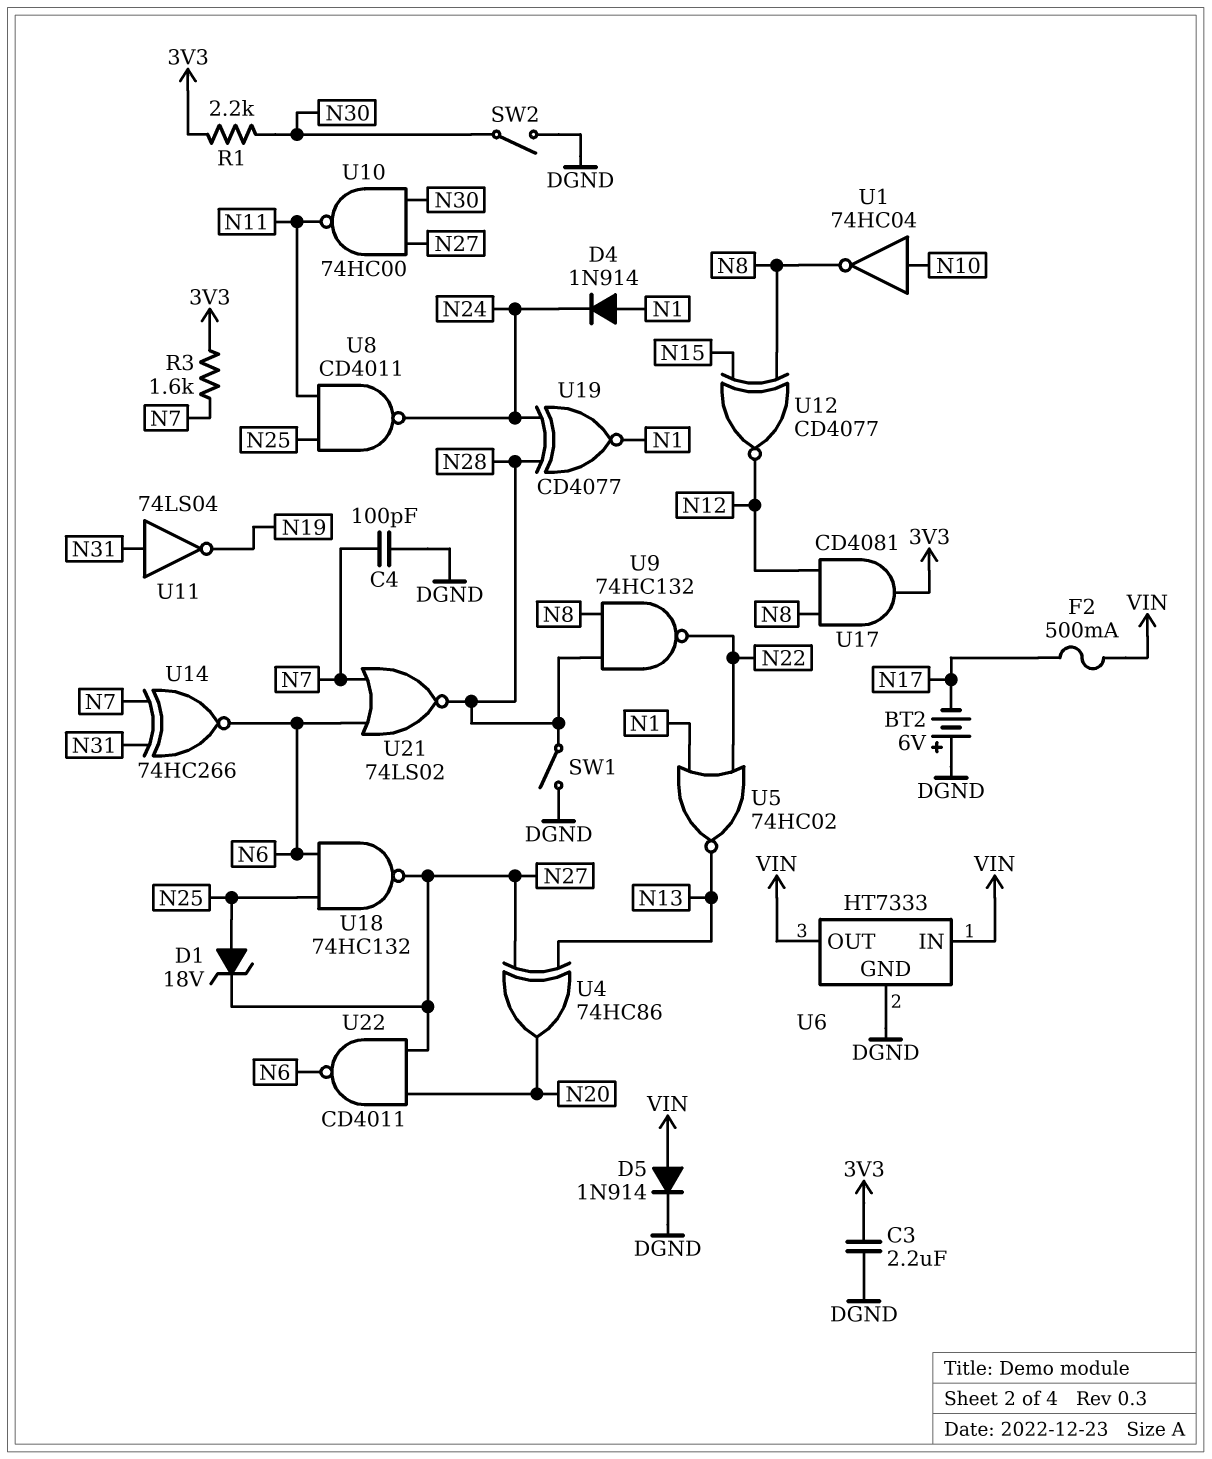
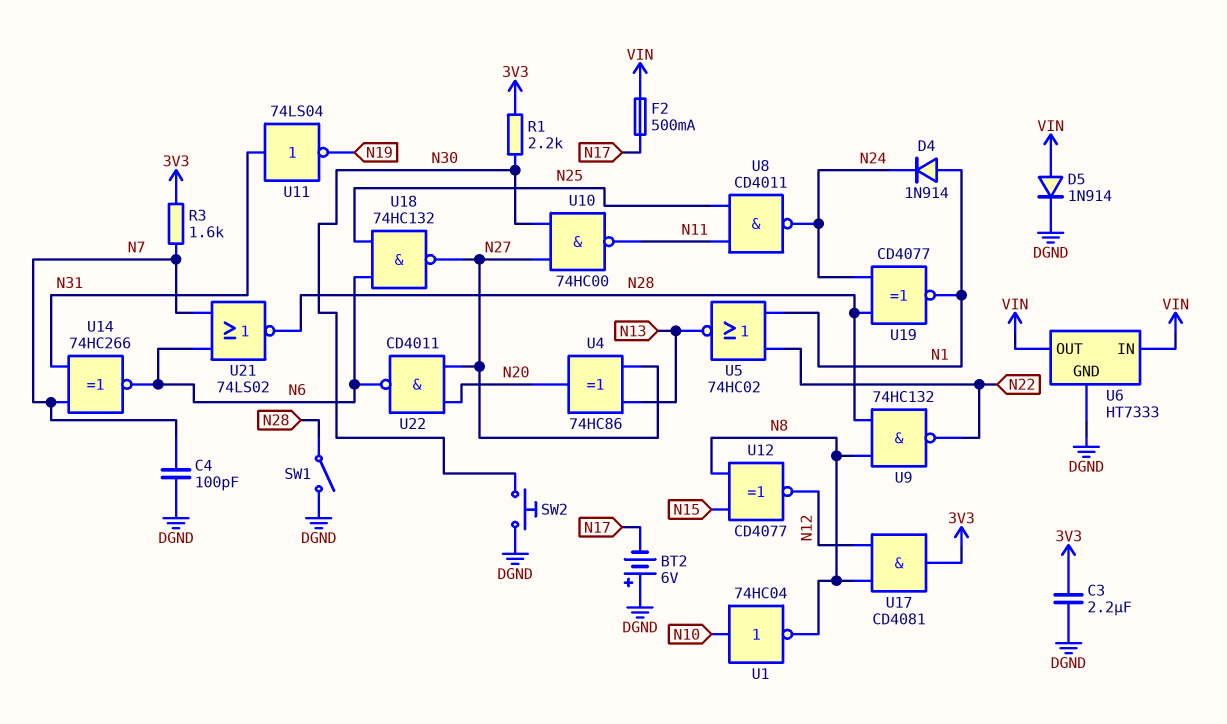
D1: zener 18V (A N25, K N27) -> none
SW2: switch (DGND, N30) -> button (DGND, N30)

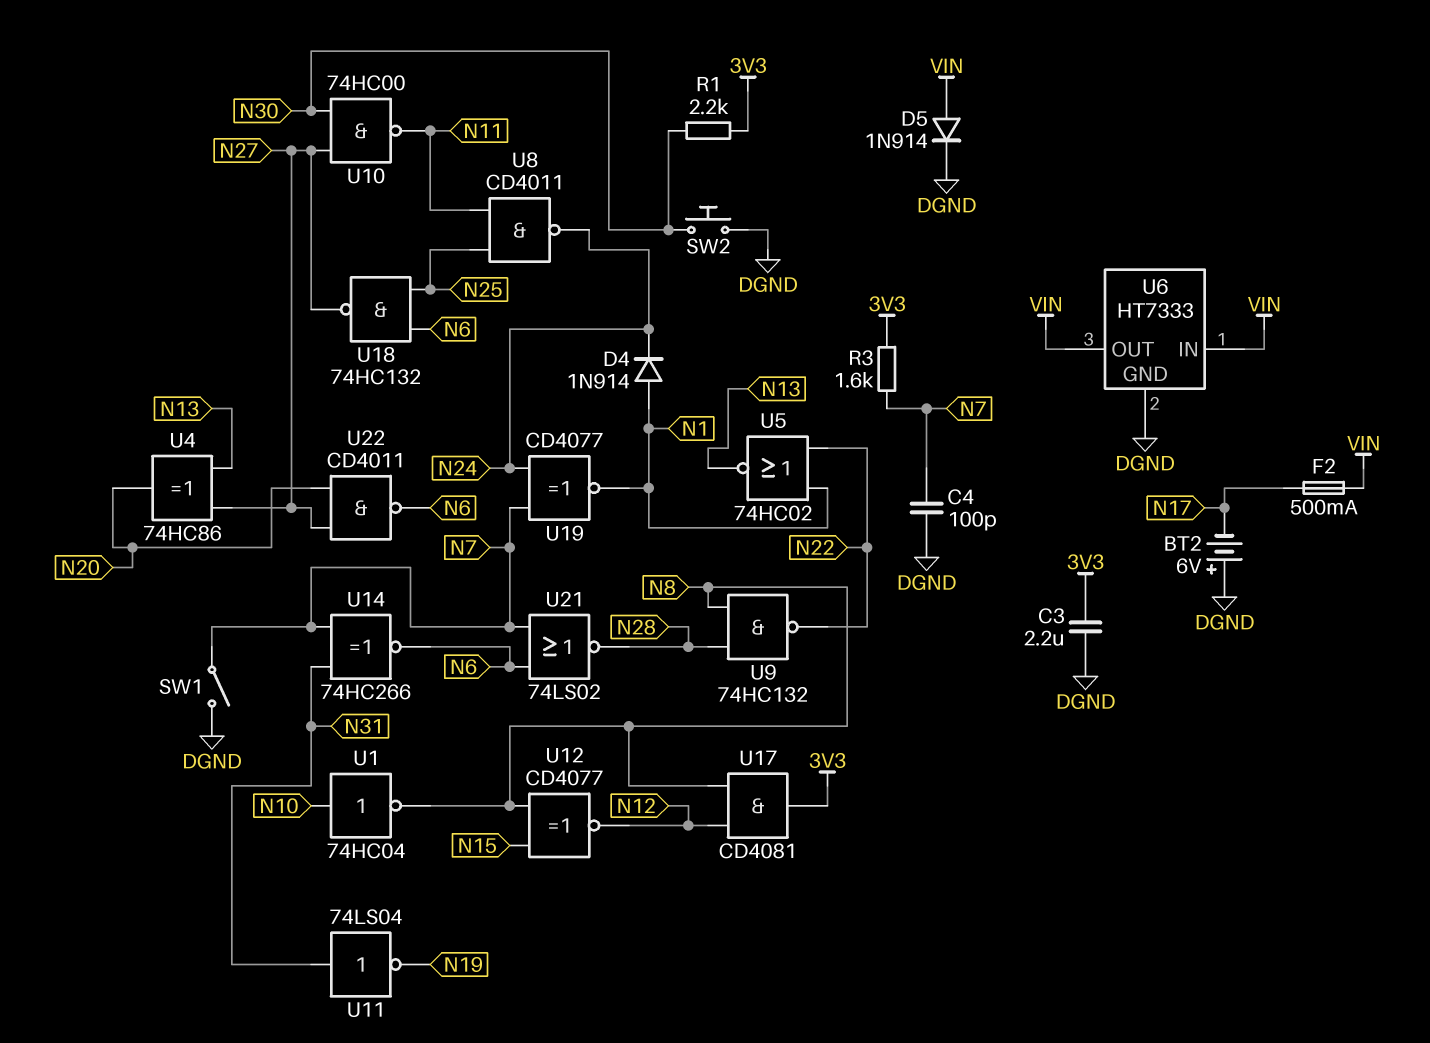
SW1: switch (DGND, N28) -> switch (DGND, N7)
U19: XNOR CD4077 (in N24, in N28, out N1) -> XNOR CD4077 (in N7, in N24, out N1)

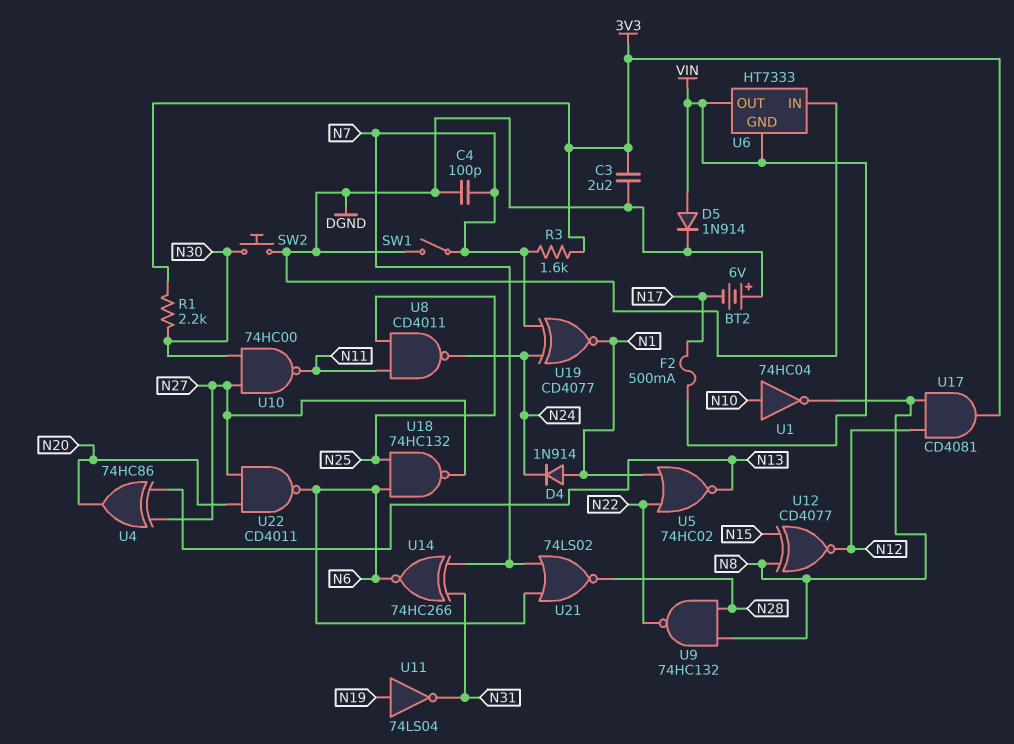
U6 pin GND: DGND -> VIN
U6 pin IN: VIN -> DGND
U11: NOT 74LS04 (in N31, out N19) -> NOT 74LS04 (in N19, out N31)

